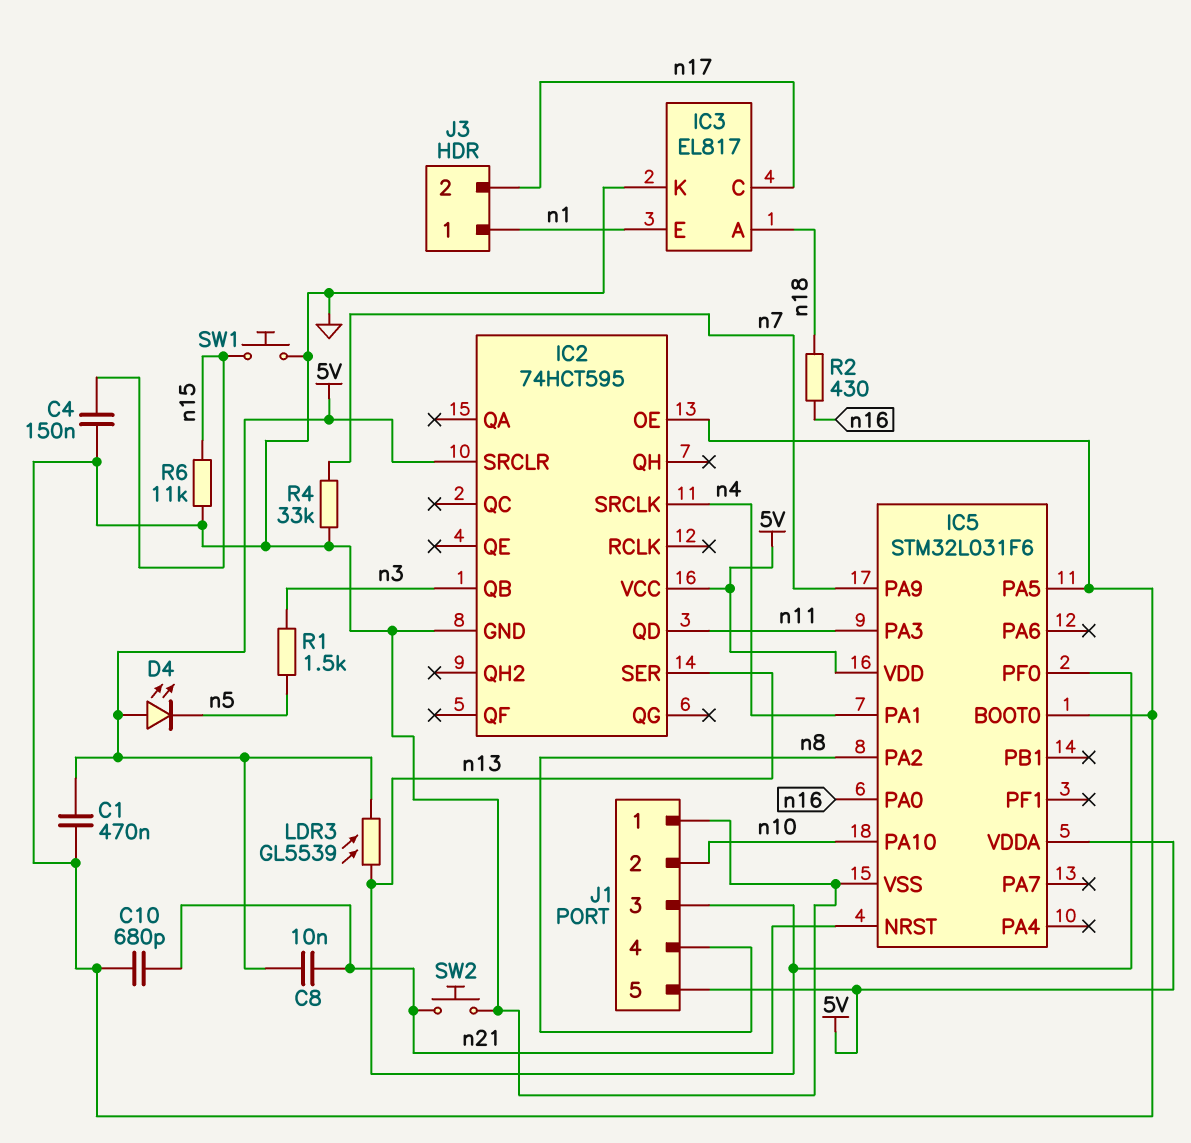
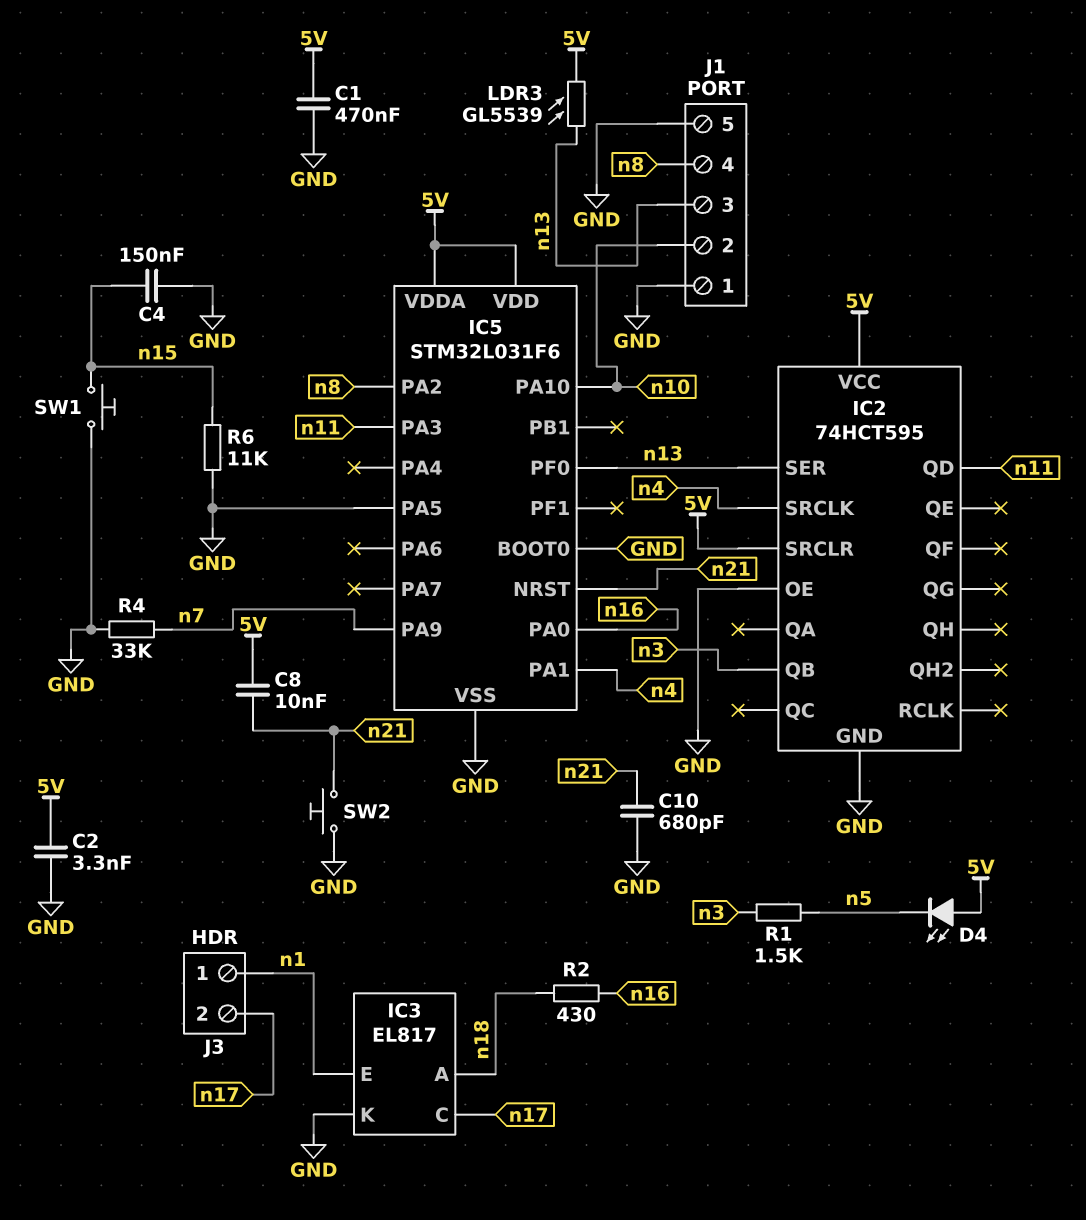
C2: none -> 3.3nF (5V, GND)
J1 pin 5: 5V -> GND

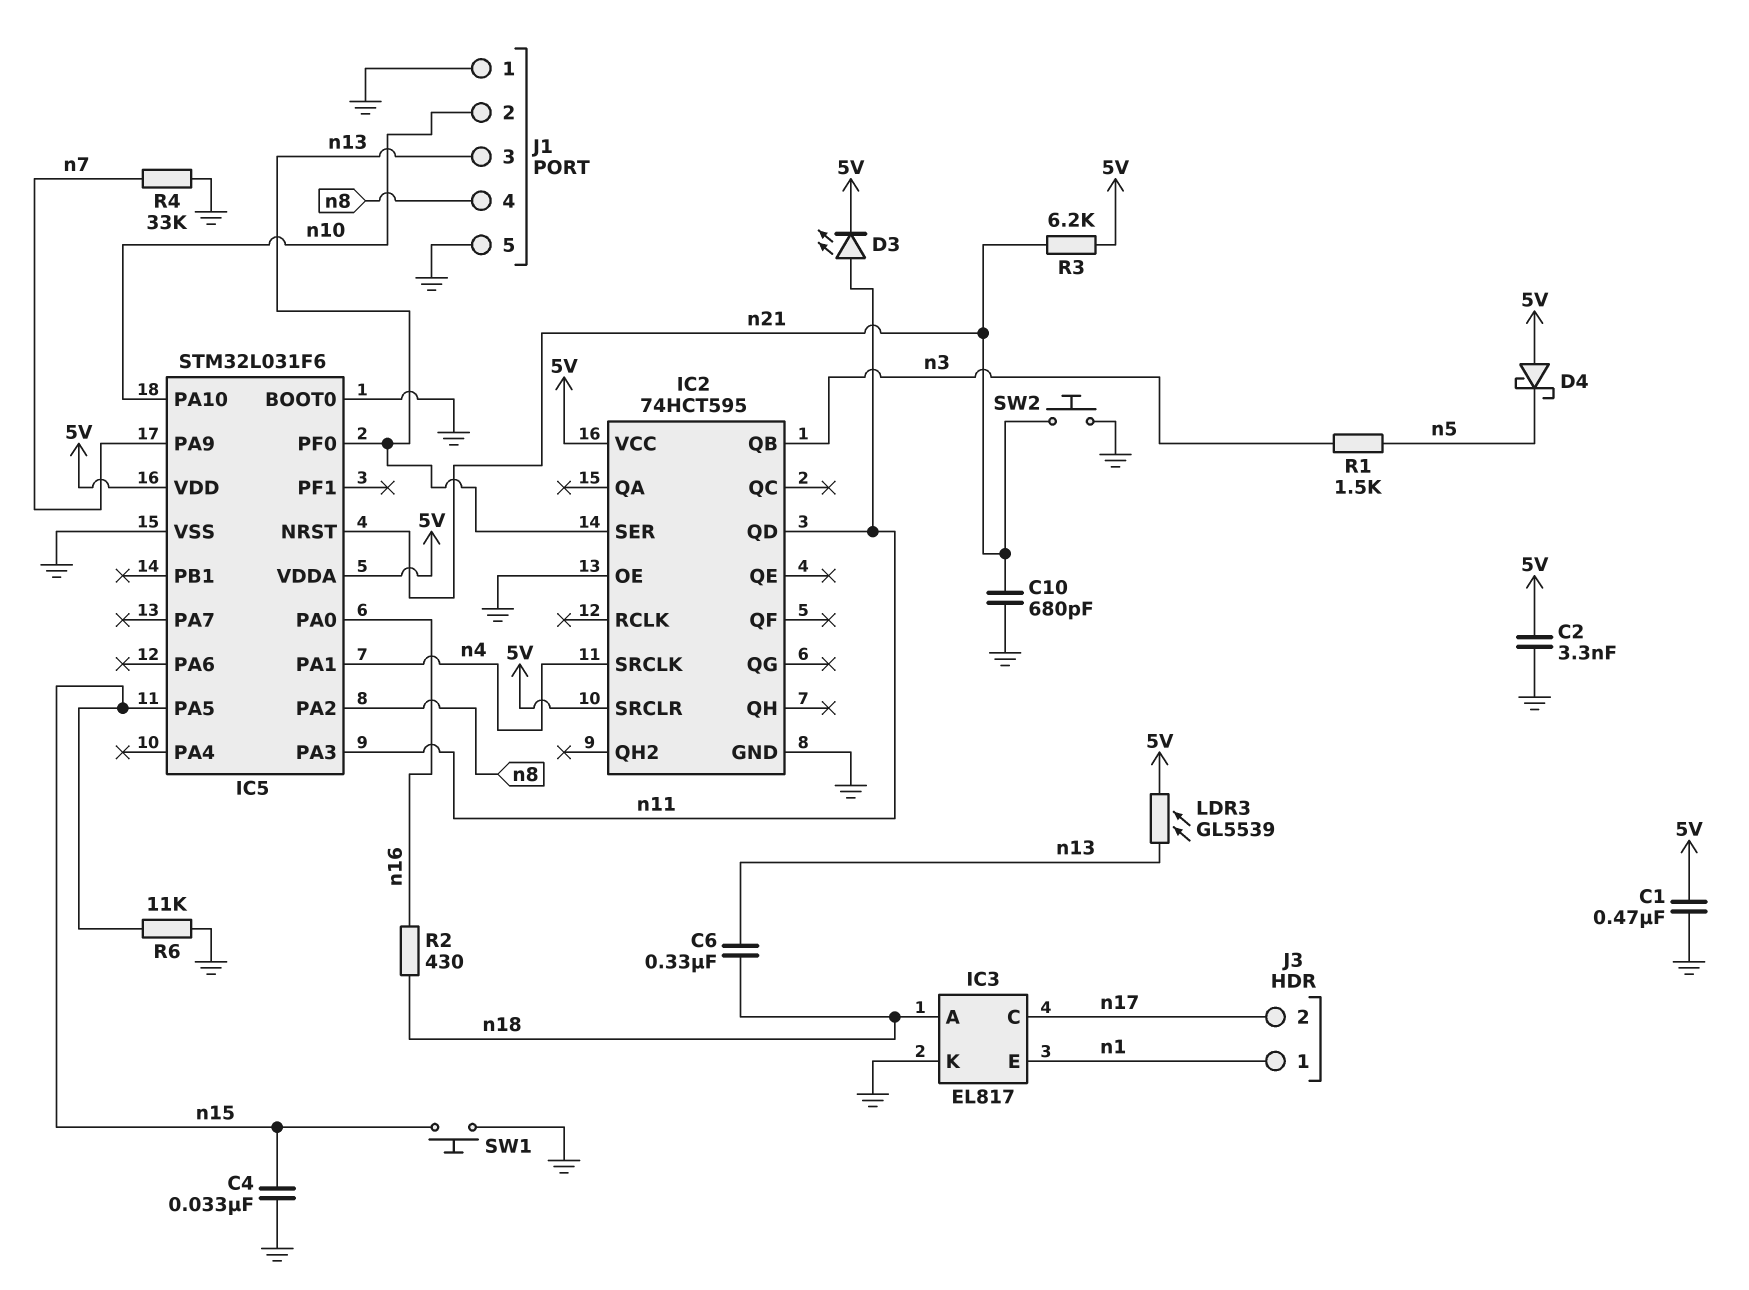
C4: 150nF (GND, n15) -> 33nF (GND, n15)
C6: none -> 330nF (n13, n18)
C8: 10nF (5V, n21) -> none
D3: none -> LED (A n11, K 5V)
D4: LED (A 5V, K n5) -> schottky (A 5V, K n5)
IC5 pin PA5: GND -> n15
R3: none -> 6.2k (5V, n21)

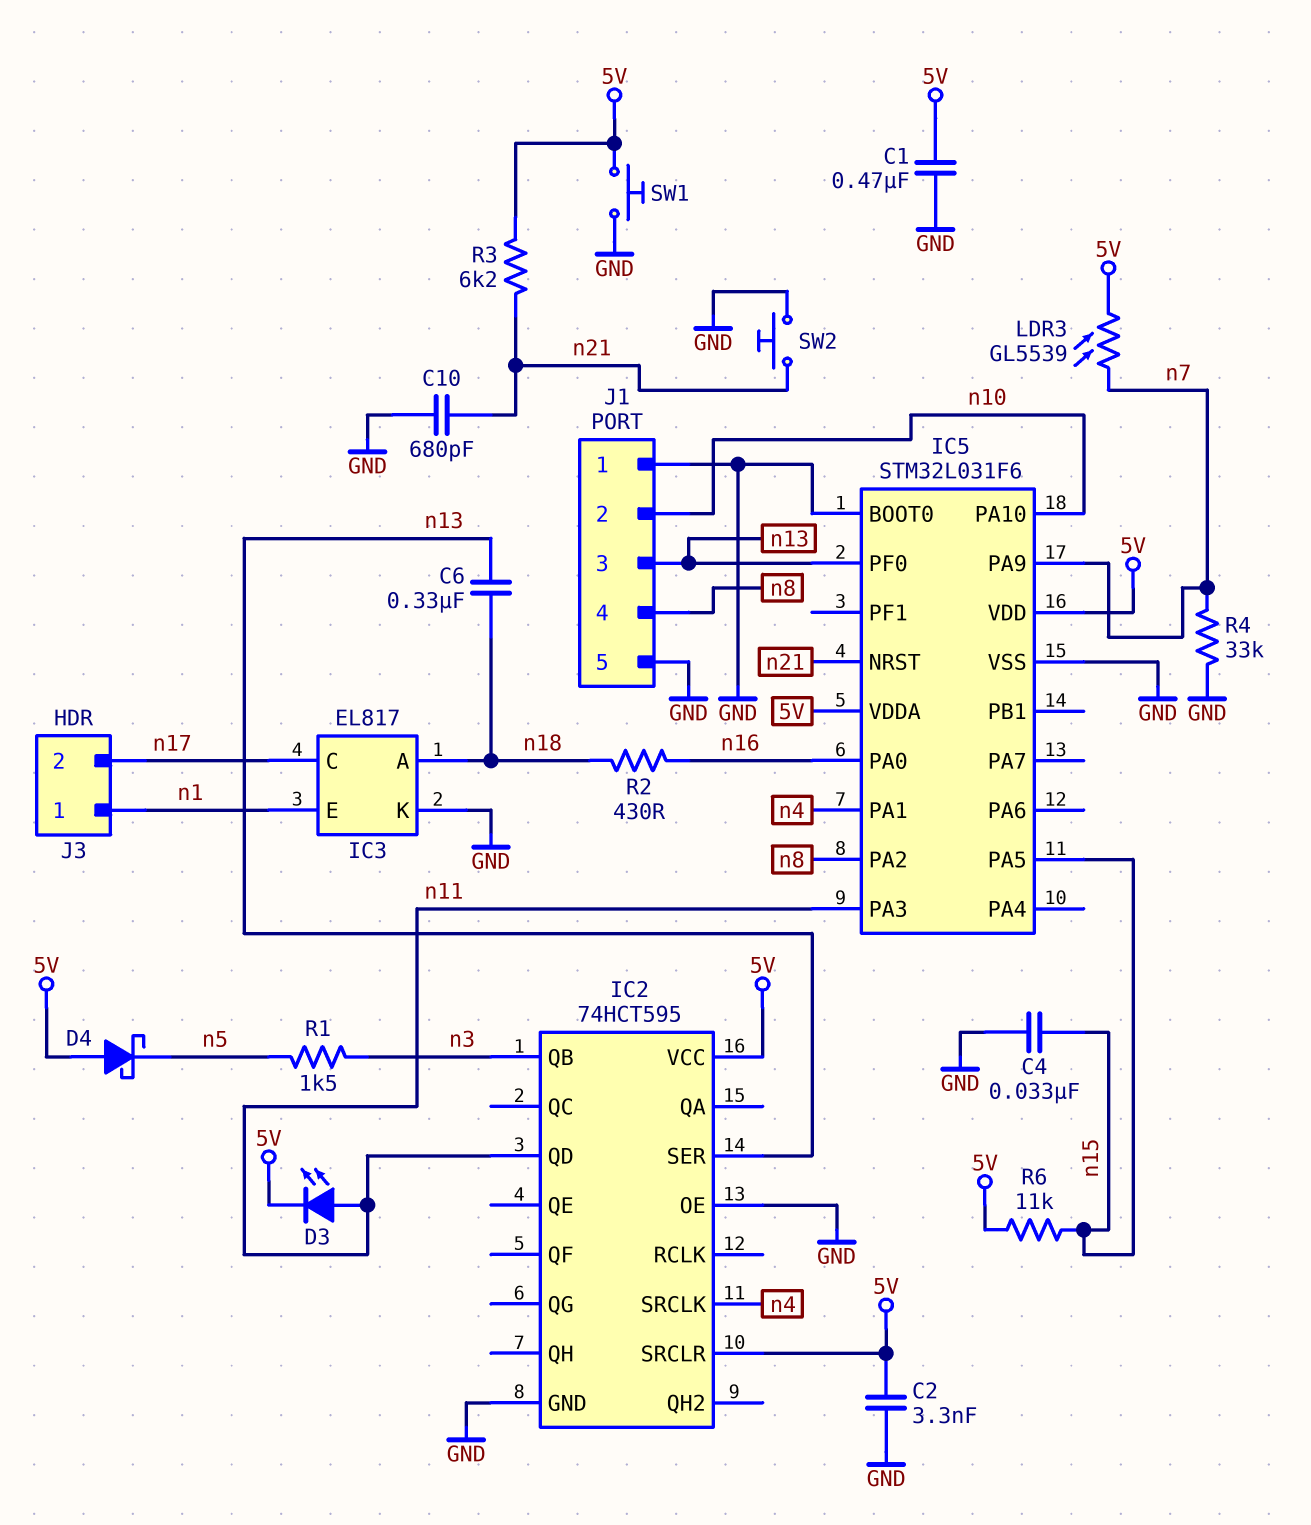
LDR3: GL5539 (5V, n13) -> GL5539 (5V, n7)
R6: 11k (GND, n15) -> 11k (5V, n15)
SW1: button (GND, n15) -> button (5V, GND)

